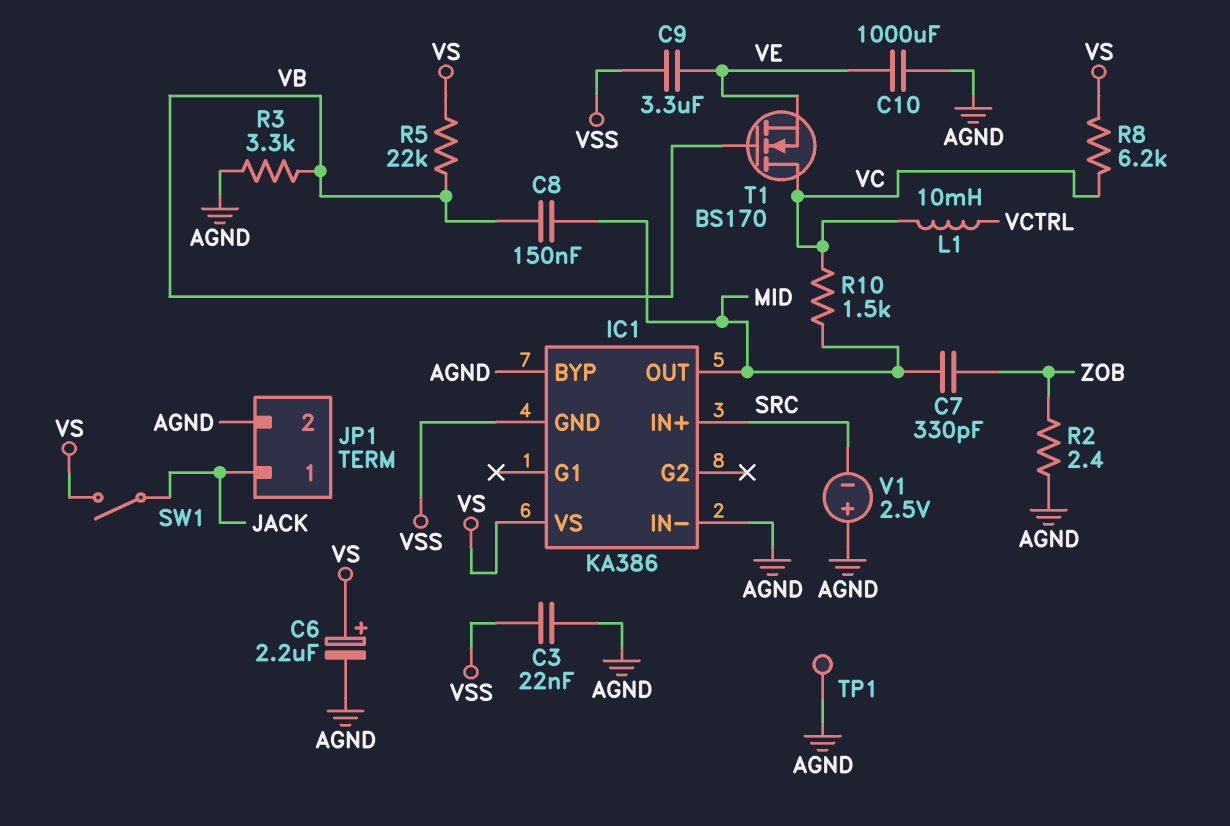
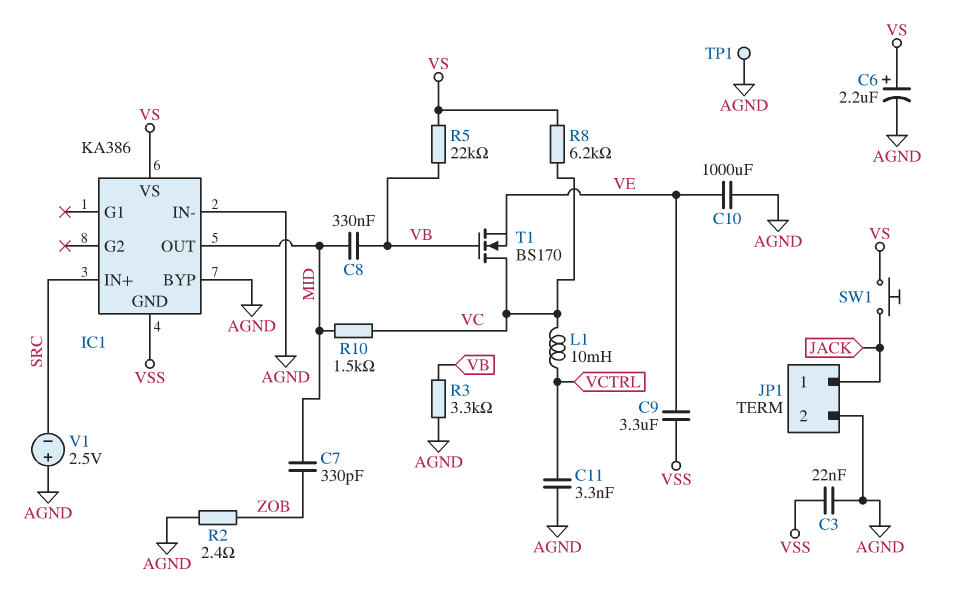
C8: 150nF (MID, VB) -> 330nF (MID, VB)
C11: none -> 3.3nF (AGND, VCTRL)
SW1: switch (JACK, VS) -> button (JACK, VS)

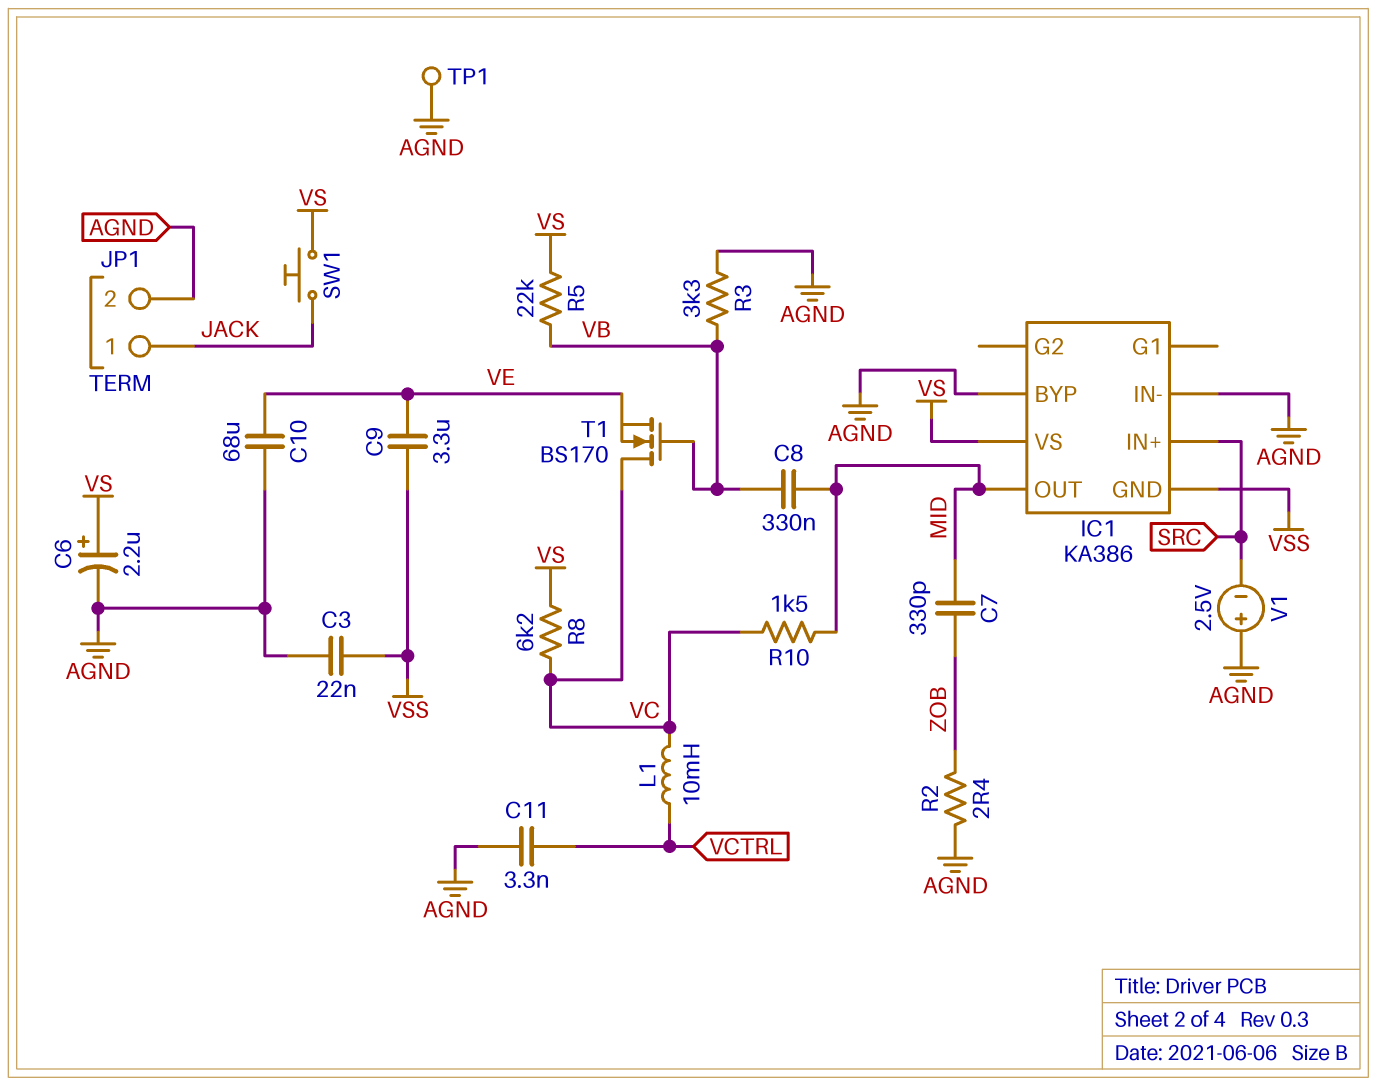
C10: 1000uF (AGND, VE) -> 68uF (AGND, VE)

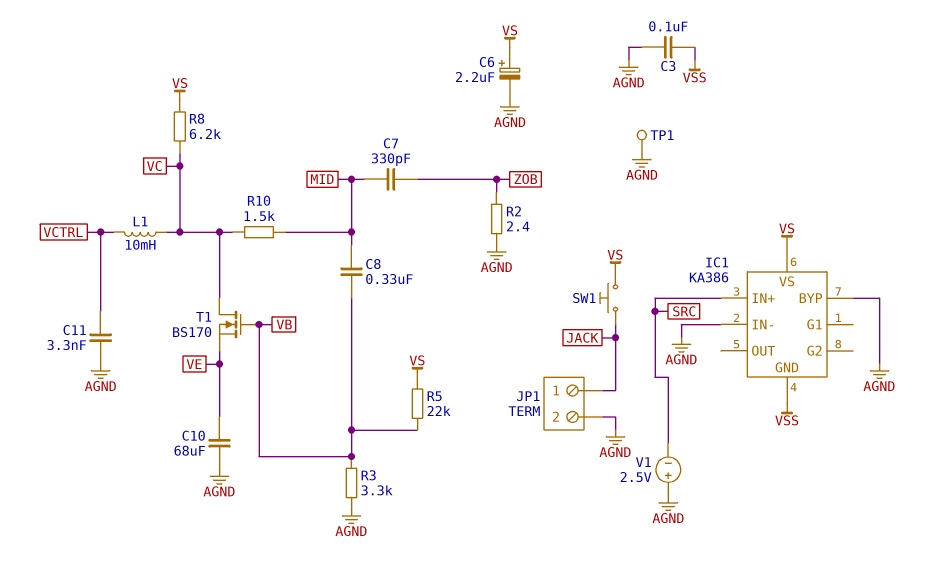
C3: 22nF (AGND, VSS) -> 100nF (AGND, VSS)
C9: 3.3uF (VE, VSS) -> none
IC1 pin OUT: MID -> none

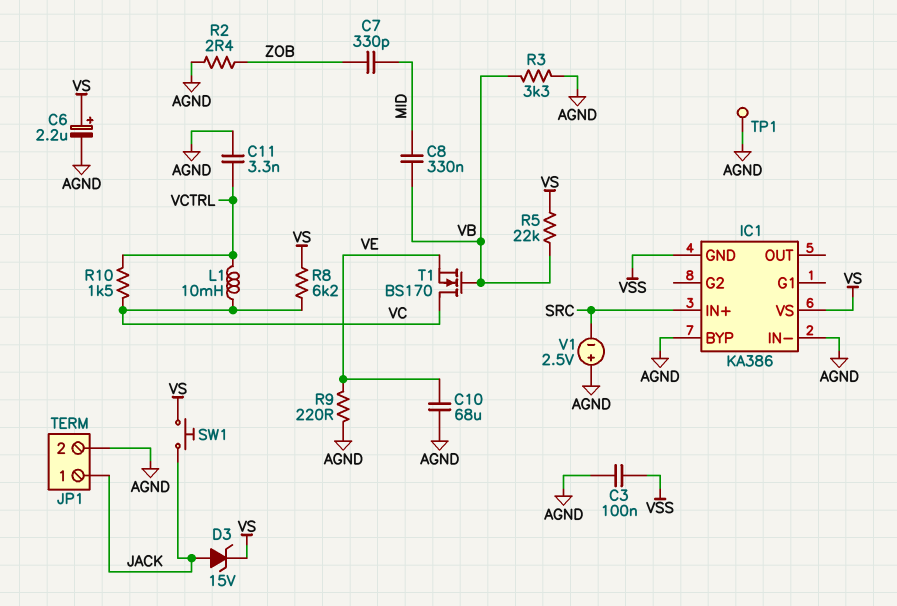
D3: none -> zener 15V (A JACK, K VS)
R9: none -> 220 (AGND, VE)
R10: 1.5k (MID, VC) -> 1.5k (VC, VCTRL)

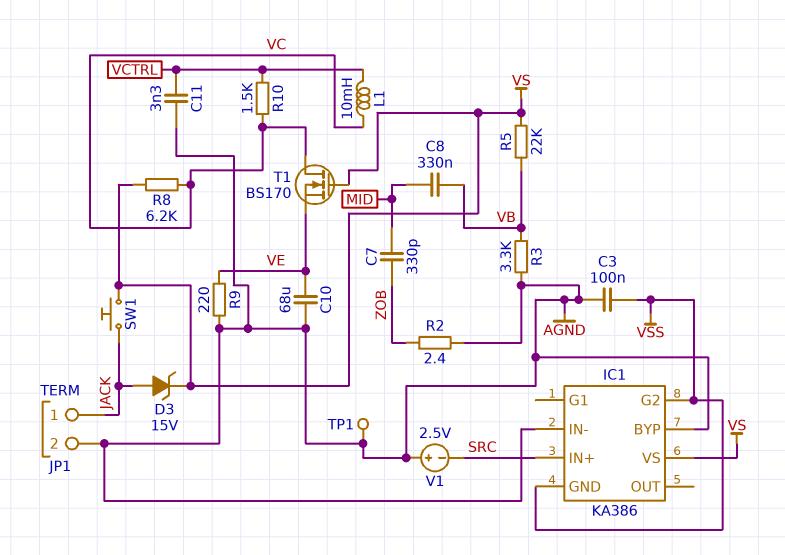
C6: 2.2uF (plus VS, minus AGND) -> none
IC1 pin G2: none -> VSS
T1: NMOS BS170 (G VB, D VC, S VE) -> NMOS BS170 (G VS, D VC, S VE)

